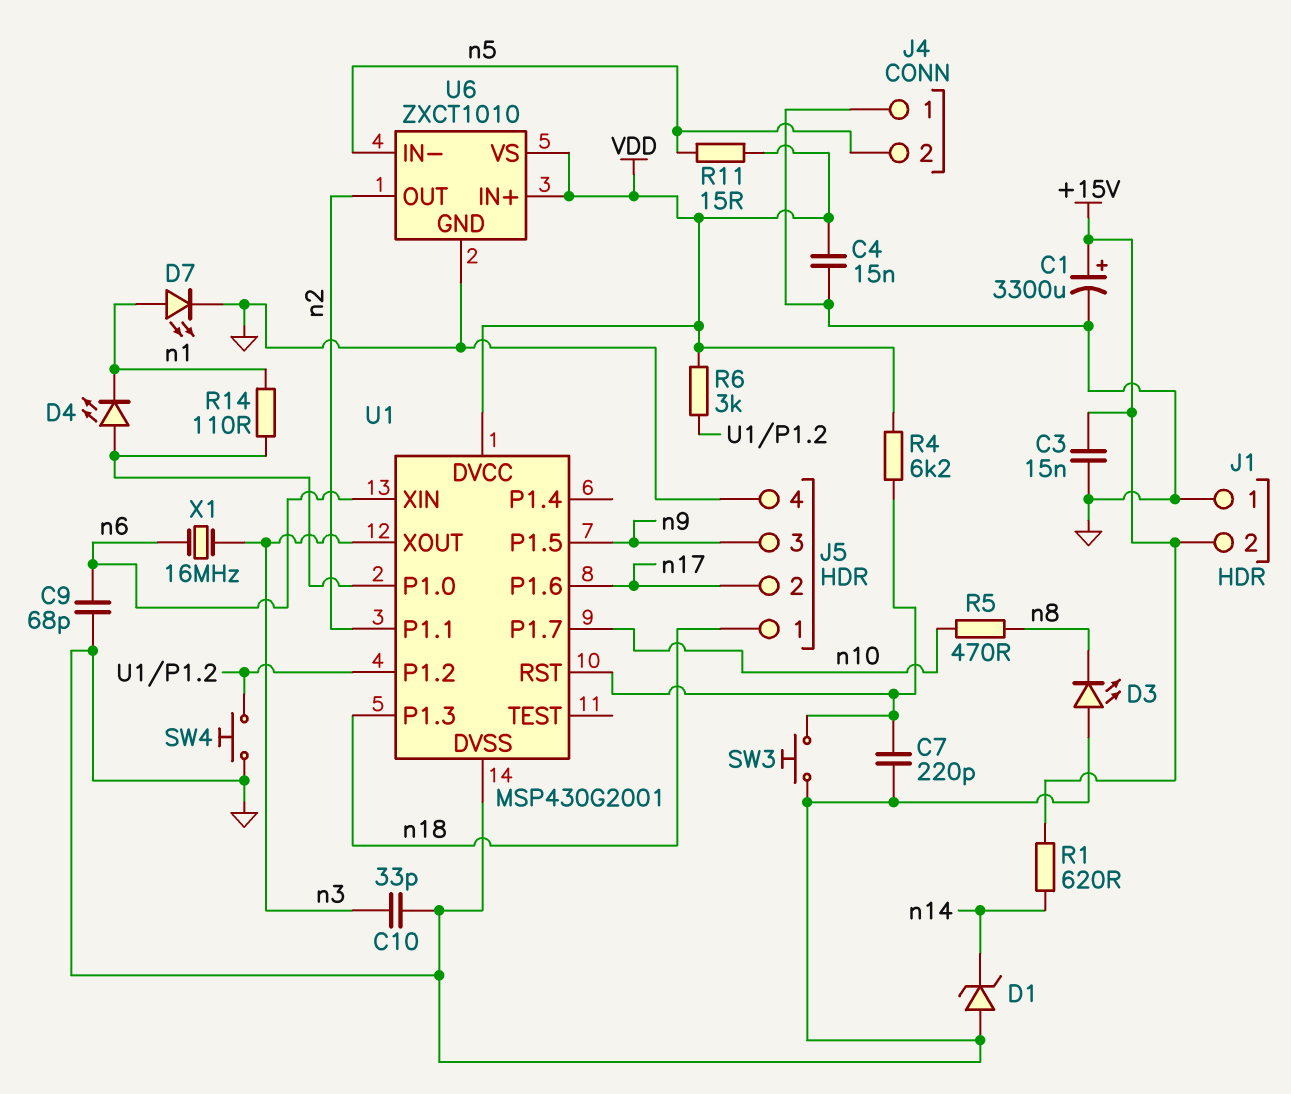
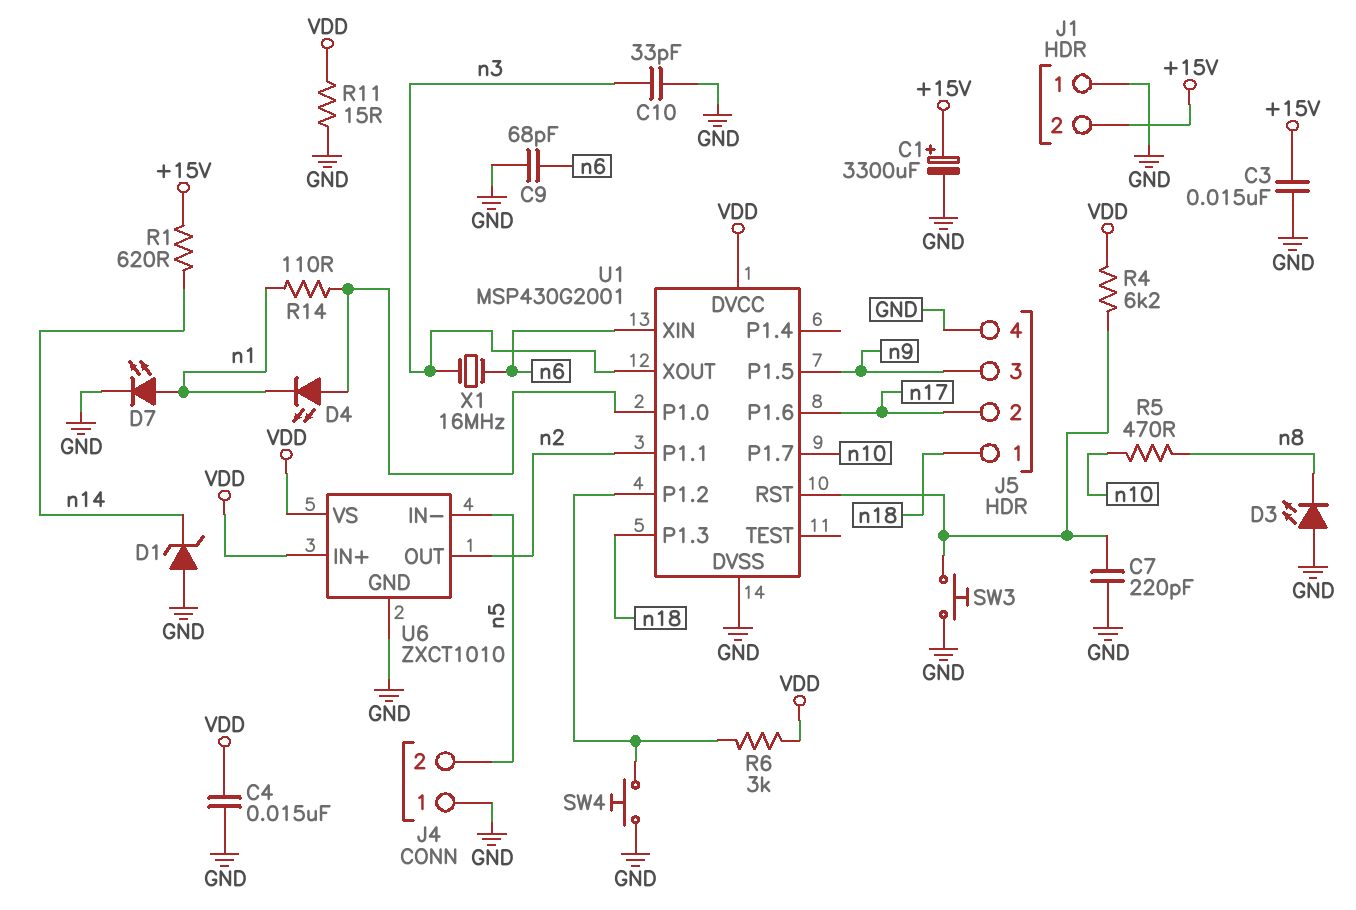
R11: 15 (VDD, n5) -> 15 (GND, VDD)

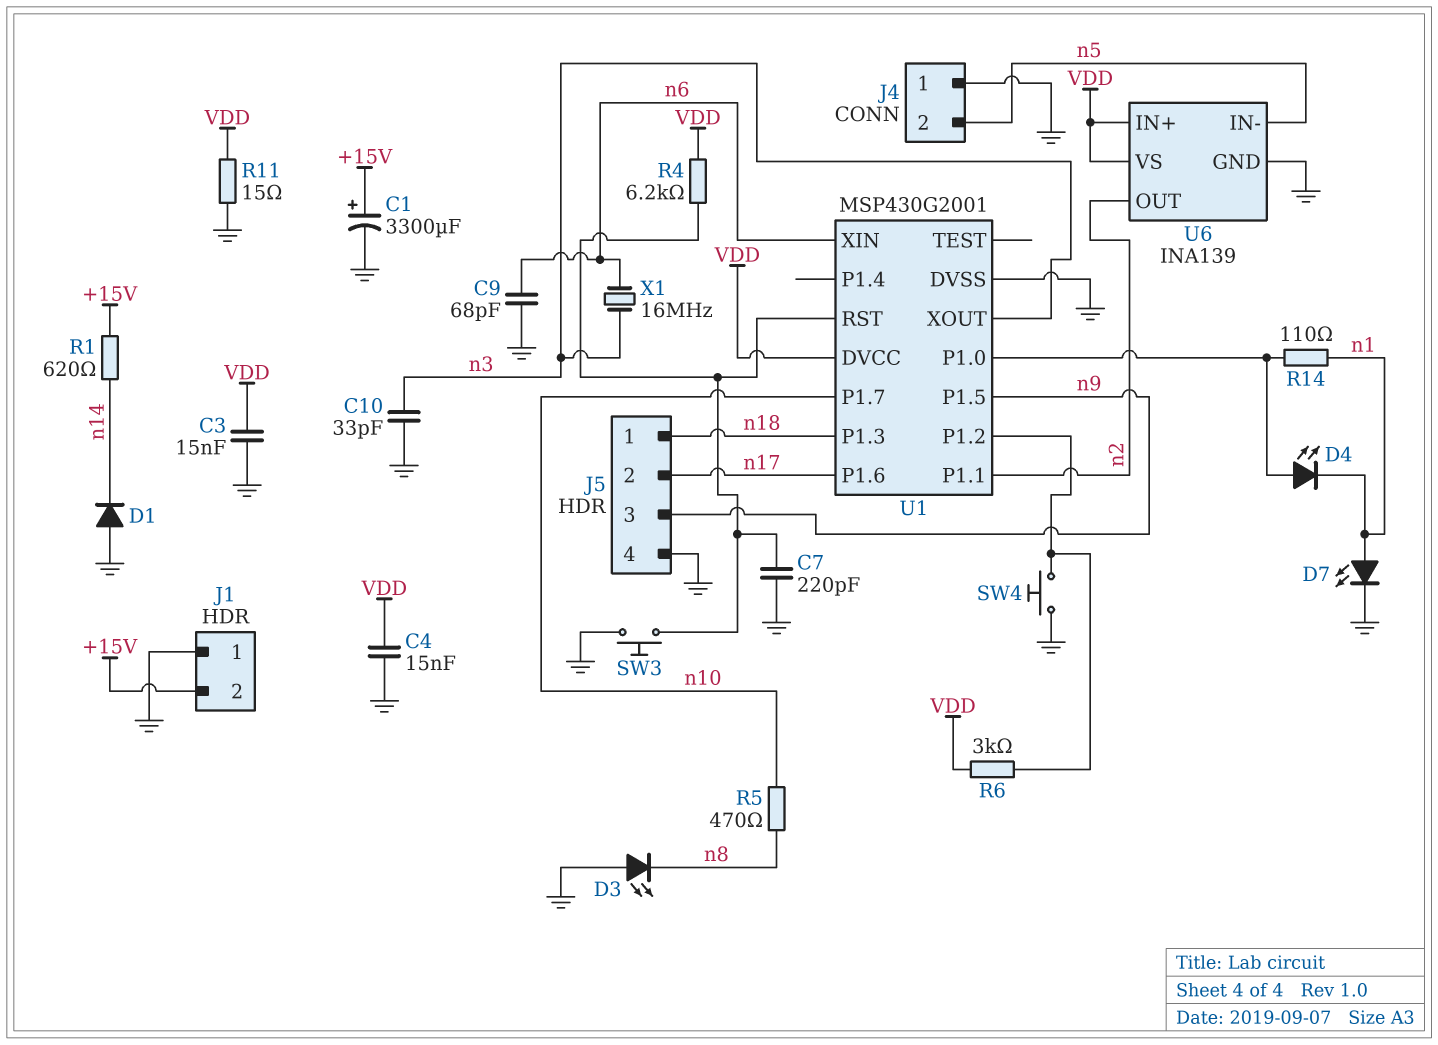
C3: 15nF (+15V, GND) -> 15nF (GND, VDD)
D1: zener (A GND, K n14) -> diode (A GND, K n14)
U6: ZXCT1010 -> INA139

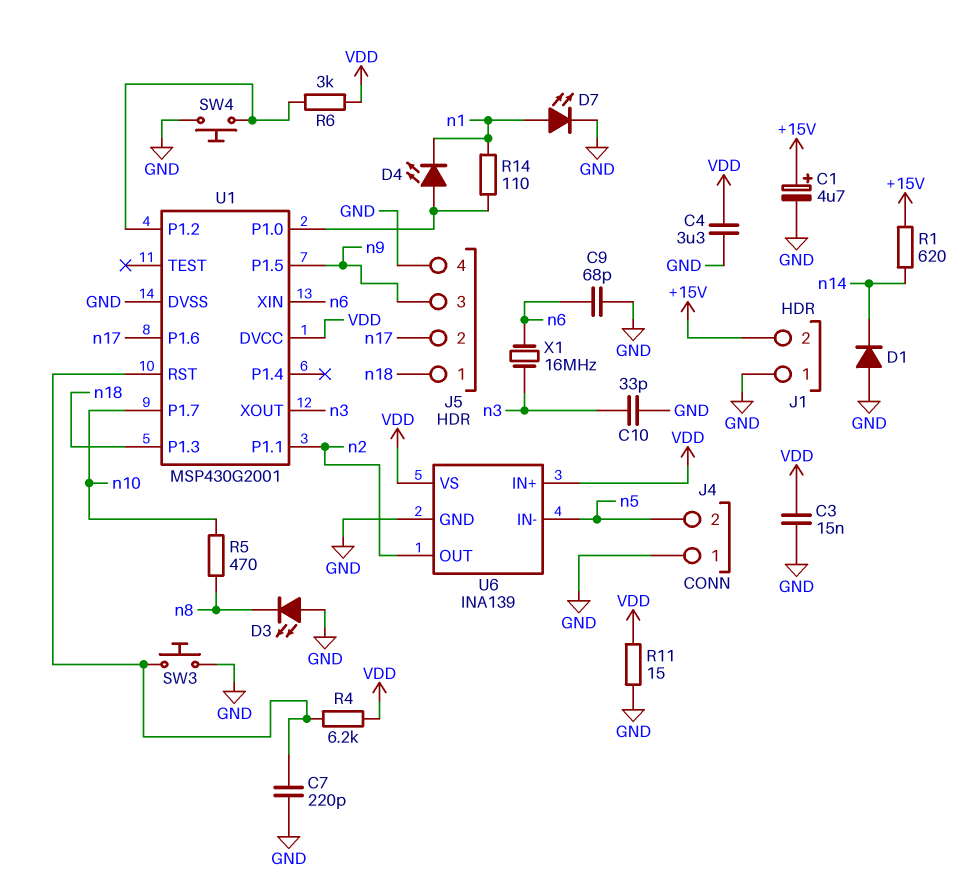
C1: 3300uF (plus +15V, minus GND) -> 4.7uF (plus +15V, minus GND)
C4: 15nF (GND, VDD) -> 3.3uF (GND, VDD)

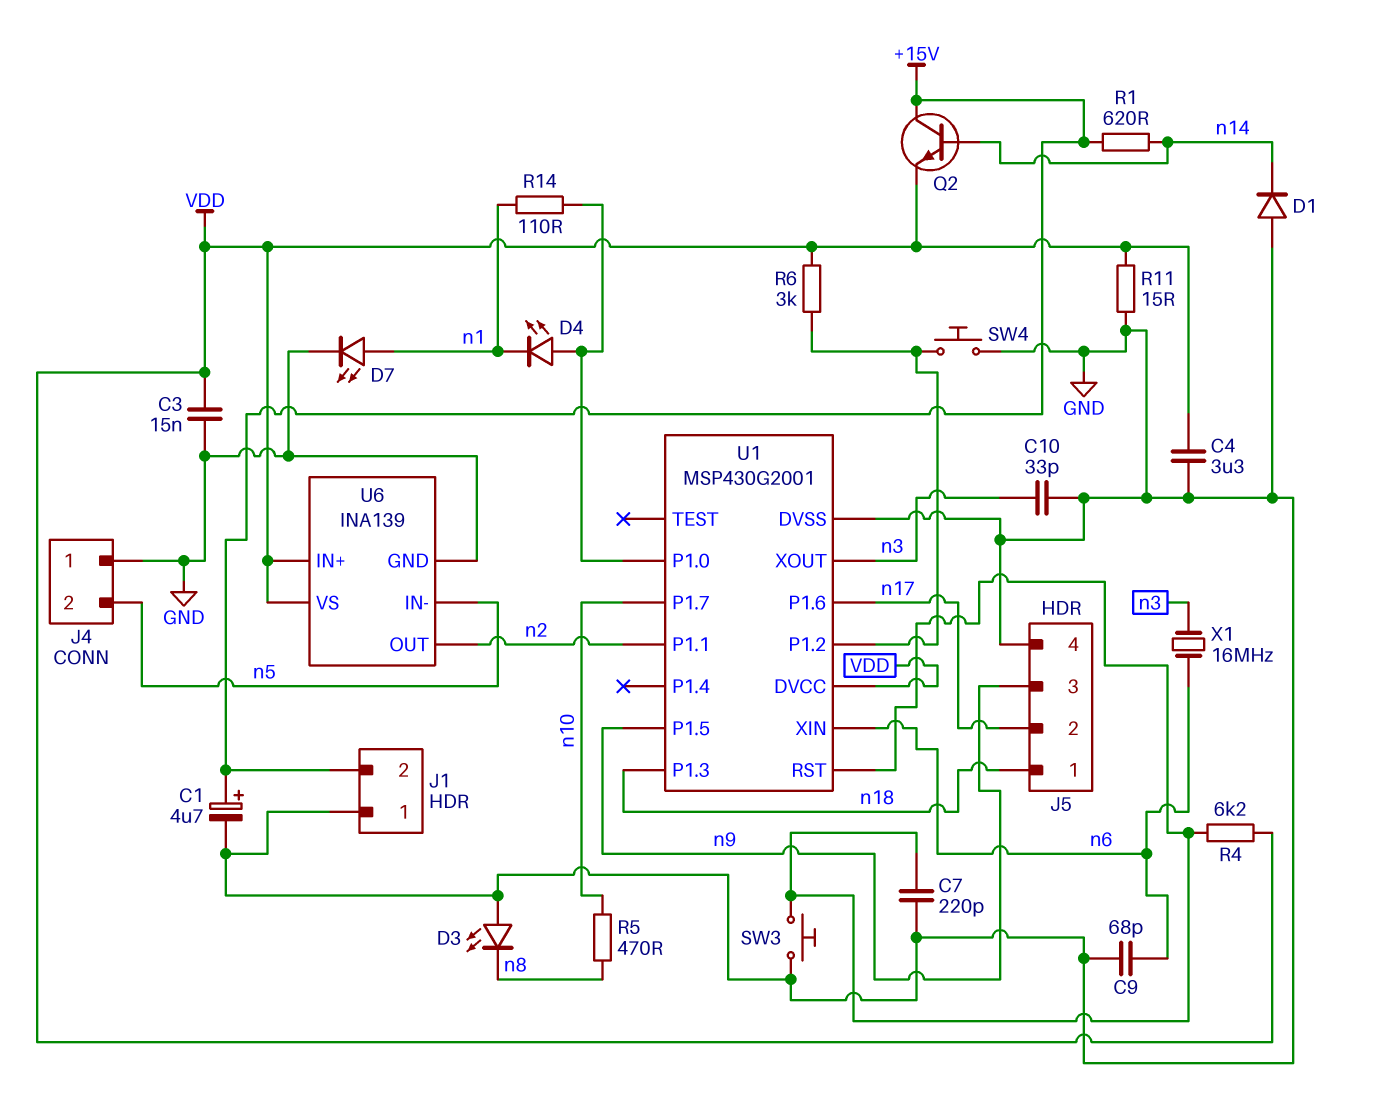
Q2: none -> NPN (B n14, C +15V, E VDD)

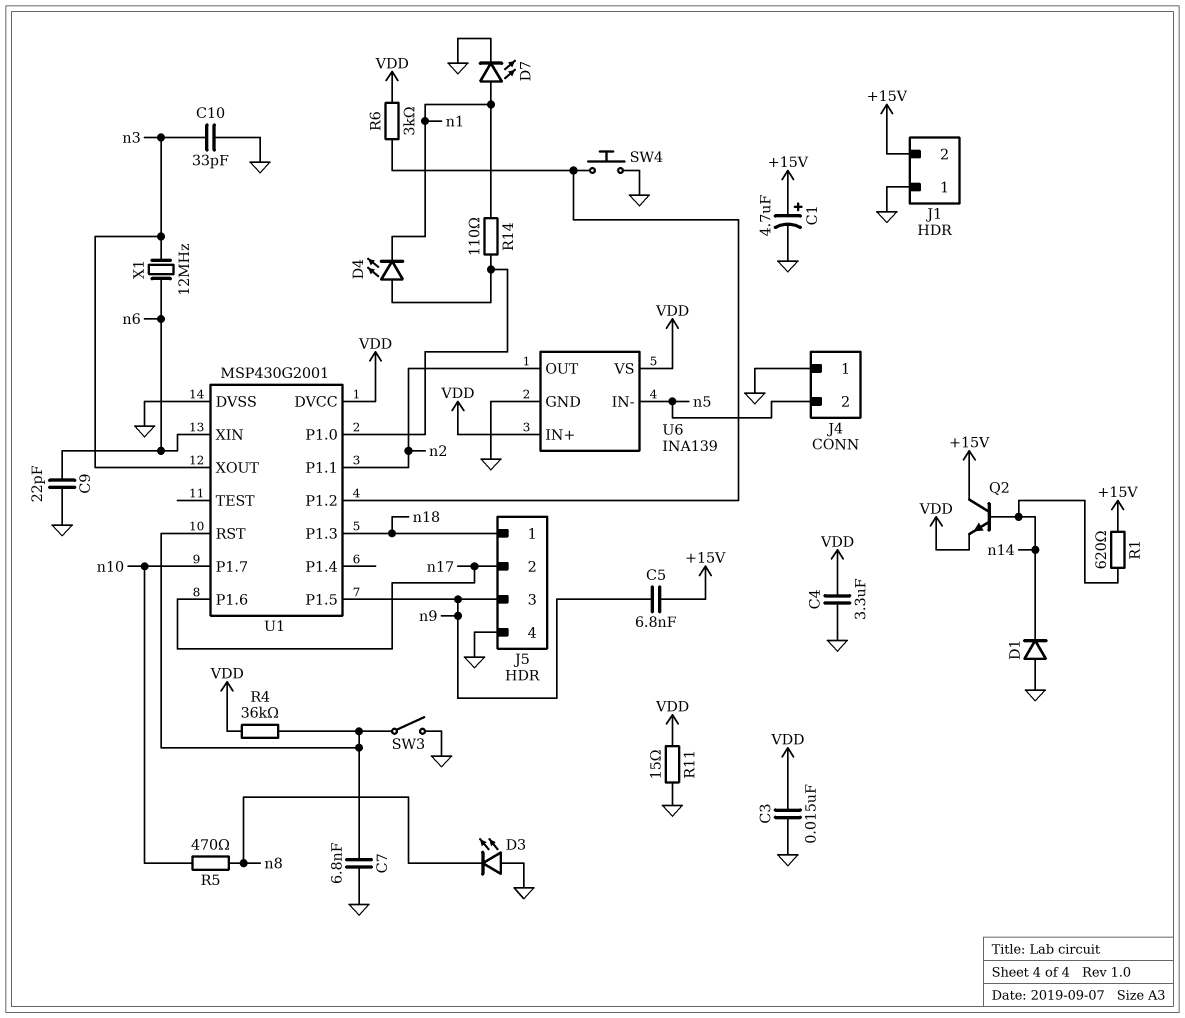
C5: none -> 6.8nF (+15V, n9)
C7: 220pF (GND, U1/RST) -> 6.8nF (GND, U1/RST)
C9: 68pF (GND, n6) -> 22pF (GND, n6)
R4: 6.2k (U1/RST, VDD) -> 36k (U1/RST, VDD)
SW3: button (GND, U1/RST) -> switch (GND, U1/RST)
X1: 16MHz (n3, n6) -> 12MHz (n3, n6)

